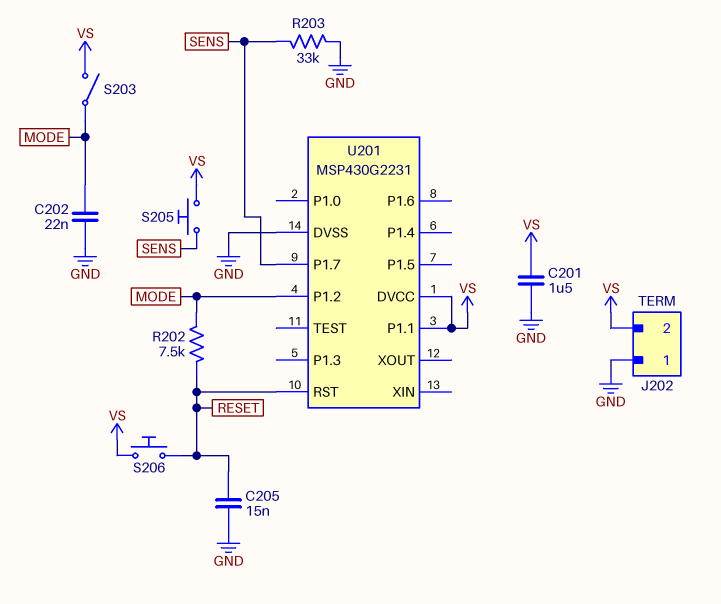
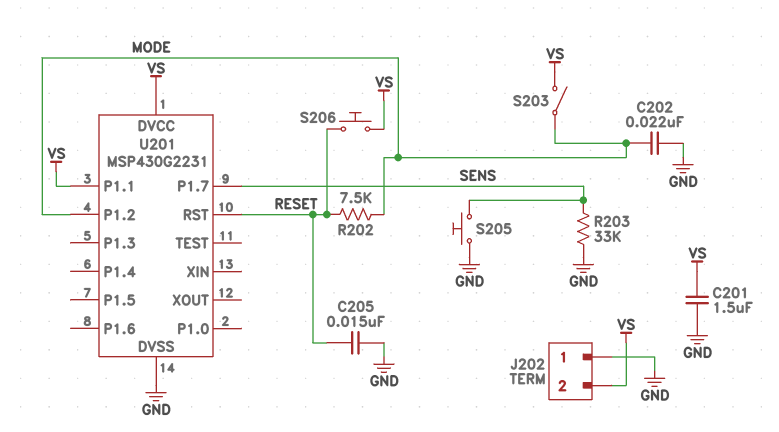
S205: button (SENS, VS) -> button (GND, SENS)

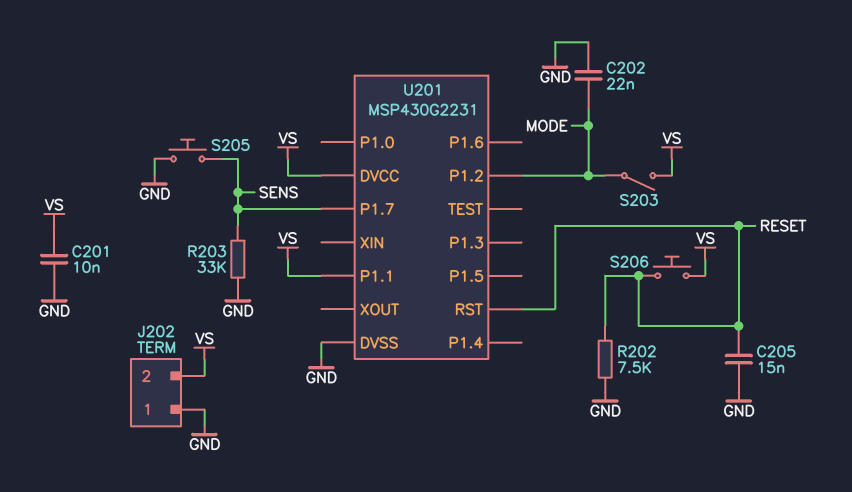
C201: 1.5uF (GND, VS) -> 10nF (GND, VS)
R202: 7.5k (MODE, RESET) -> 7.5k (GND, RESET)

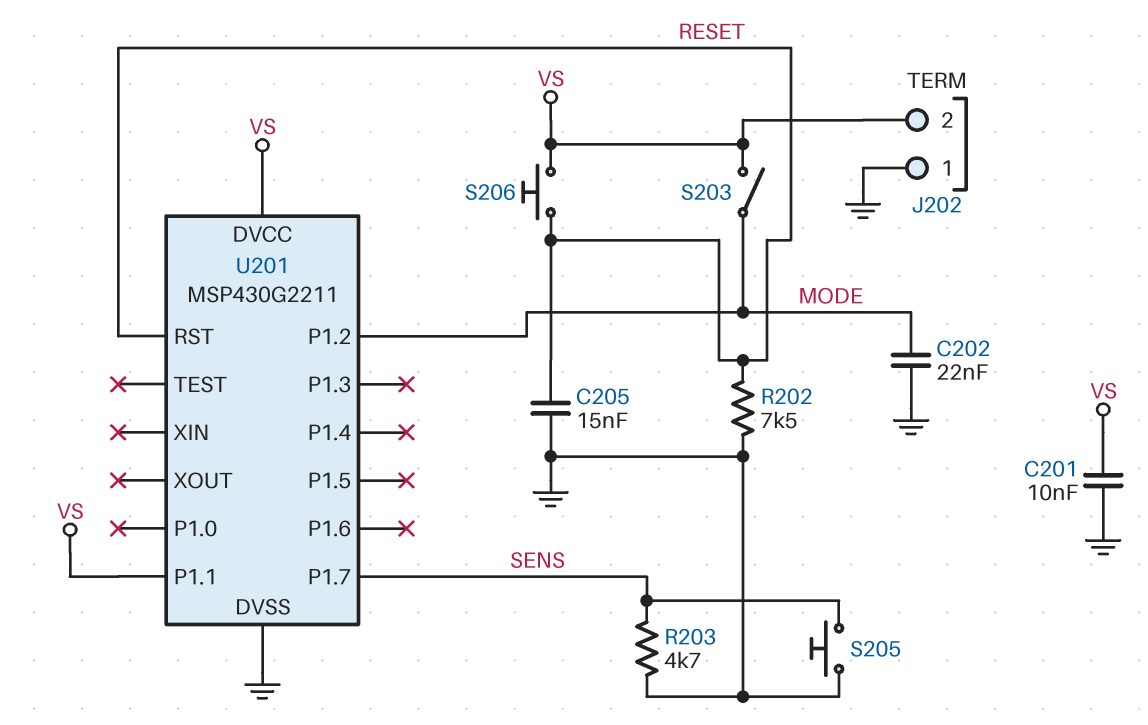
R203: 33k (GND, SENS) -> 4.7k (GND, SENS)
U201: MSP430G2231 -> MSP430G2211

